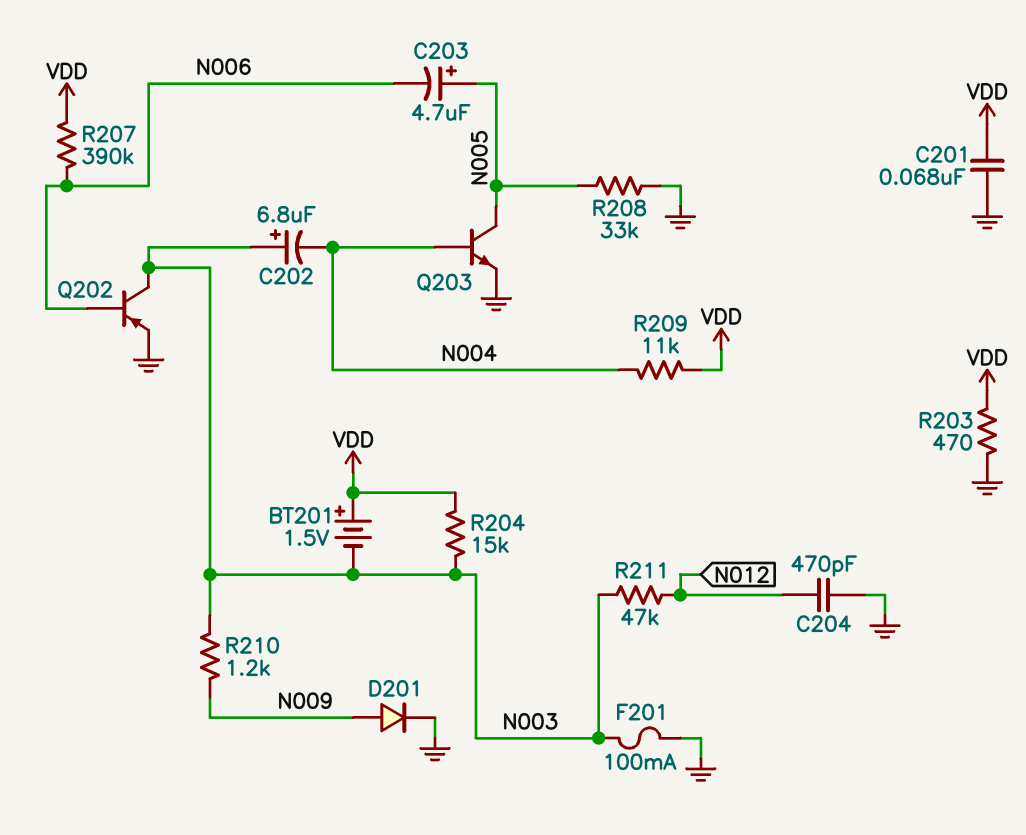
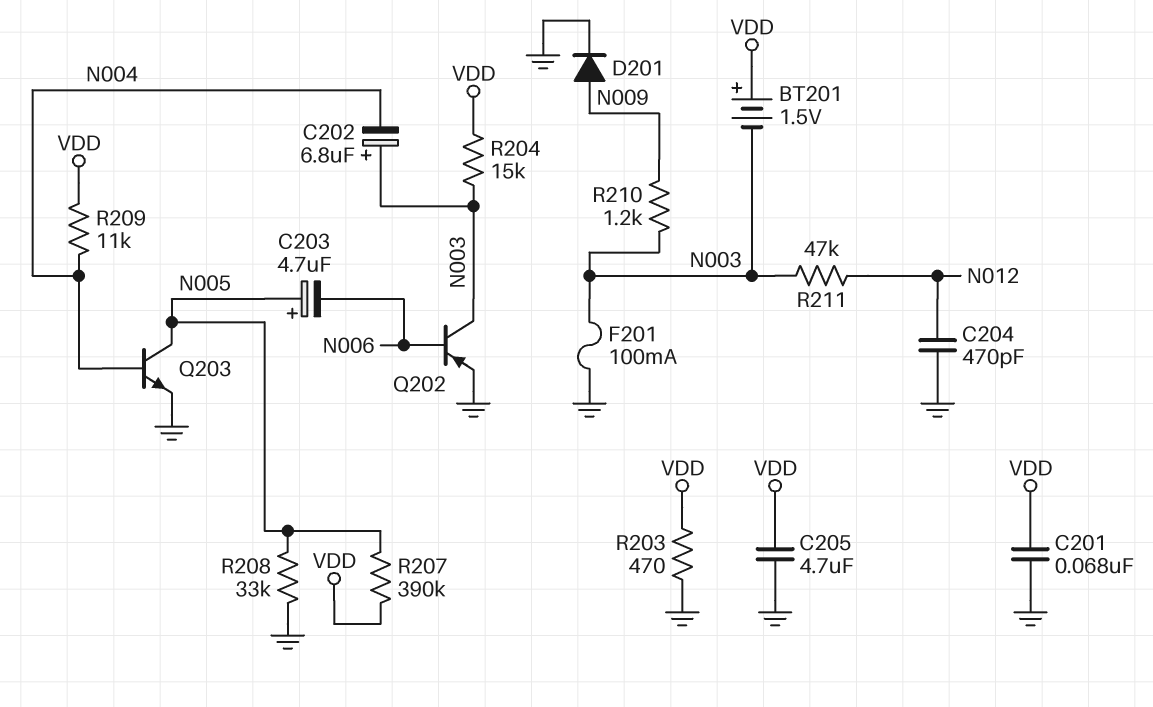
C205: none -> 4.7uF (GND, VDD)
R207: 390k (N006, VDD) -> 390k (N005, VDD)

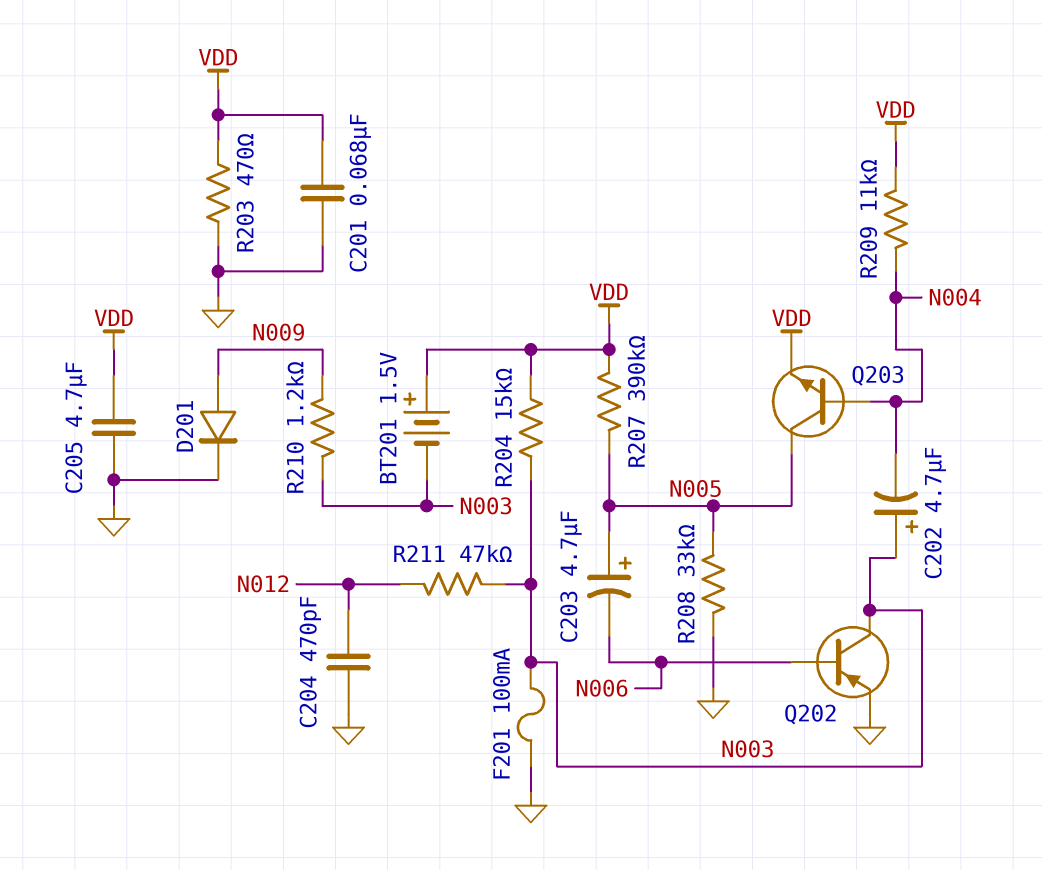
C202: 6.8uF (plus N003, minus N004) -> 4.7uF (plus N003, minus N004)
Q203: NPN (B N004, C N005, E GND) -> NPN (B N004, C N005, E VDD)

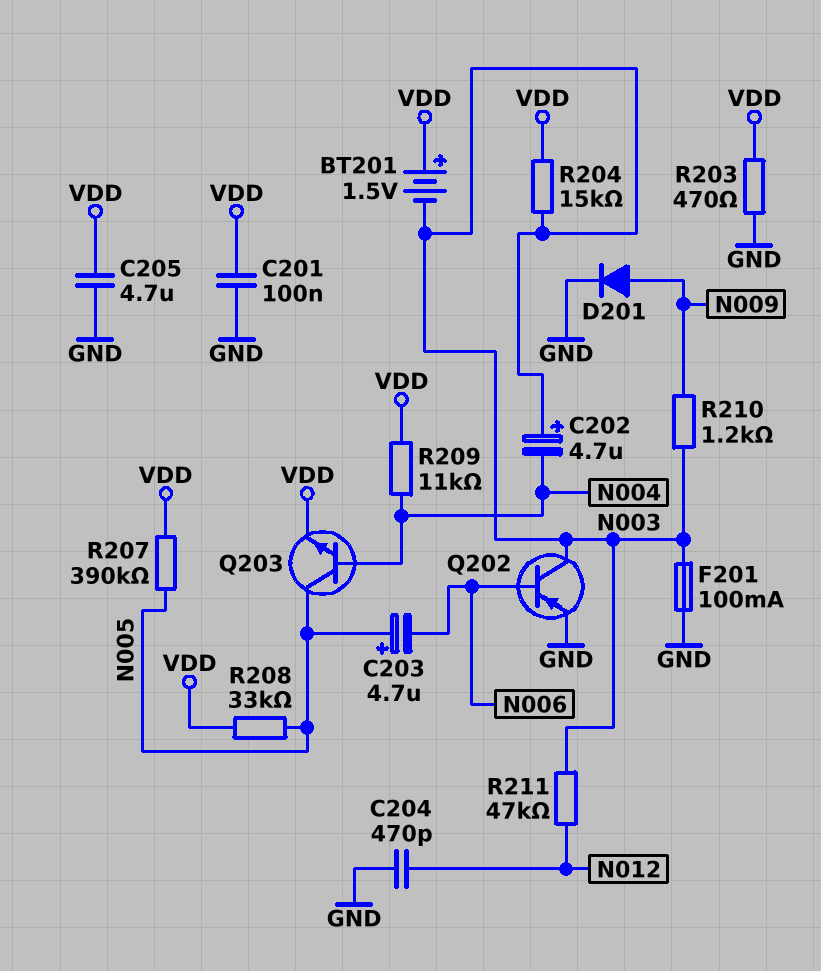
C201: 68nF (GND, VDD) -> 100nF (GND, VDD)
R208: 33k (GND, N005) -> 33k (N005, VDD)

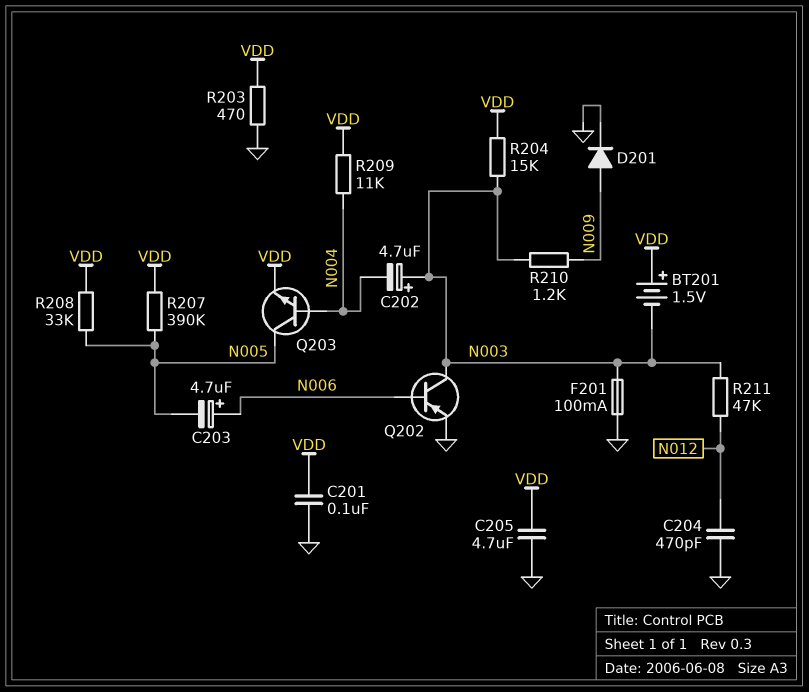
C203: 4.7uF (plus N005, minus N006) -> 4.7uF (plus N006, minus N005)

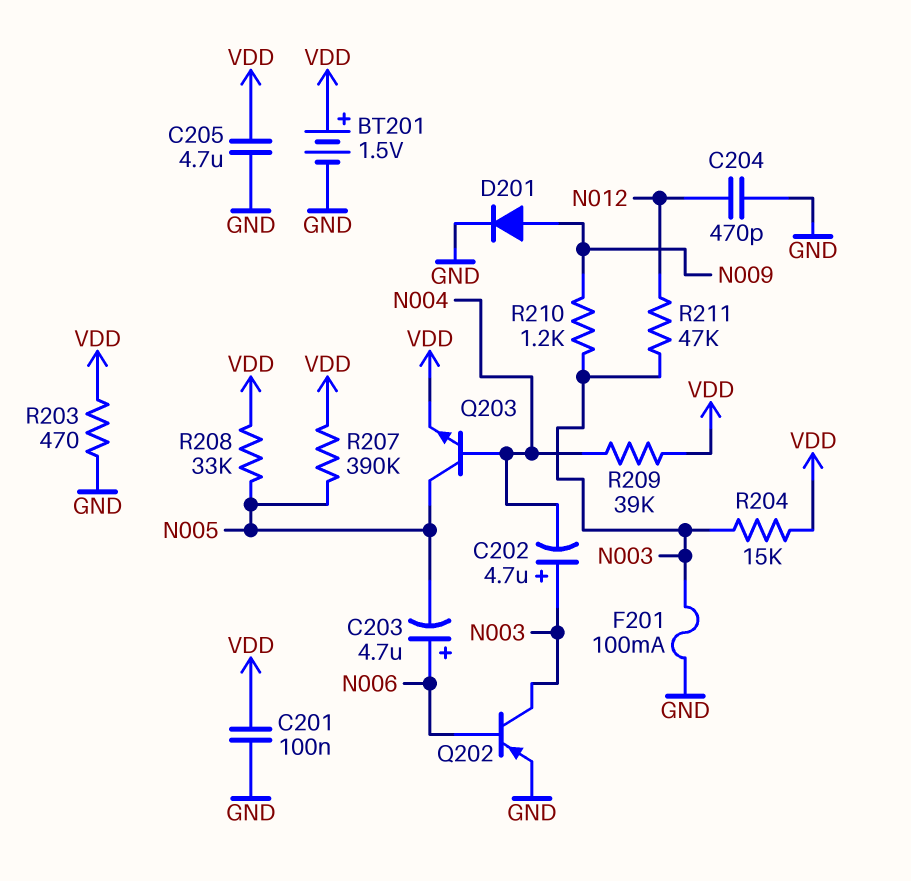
BT201: 1.5V (plus VDD, minus N003) -> 1.5V (plus VDD, minus GND)
R209: 11k (N004, VDD) -> 39k (N004, VDD)

